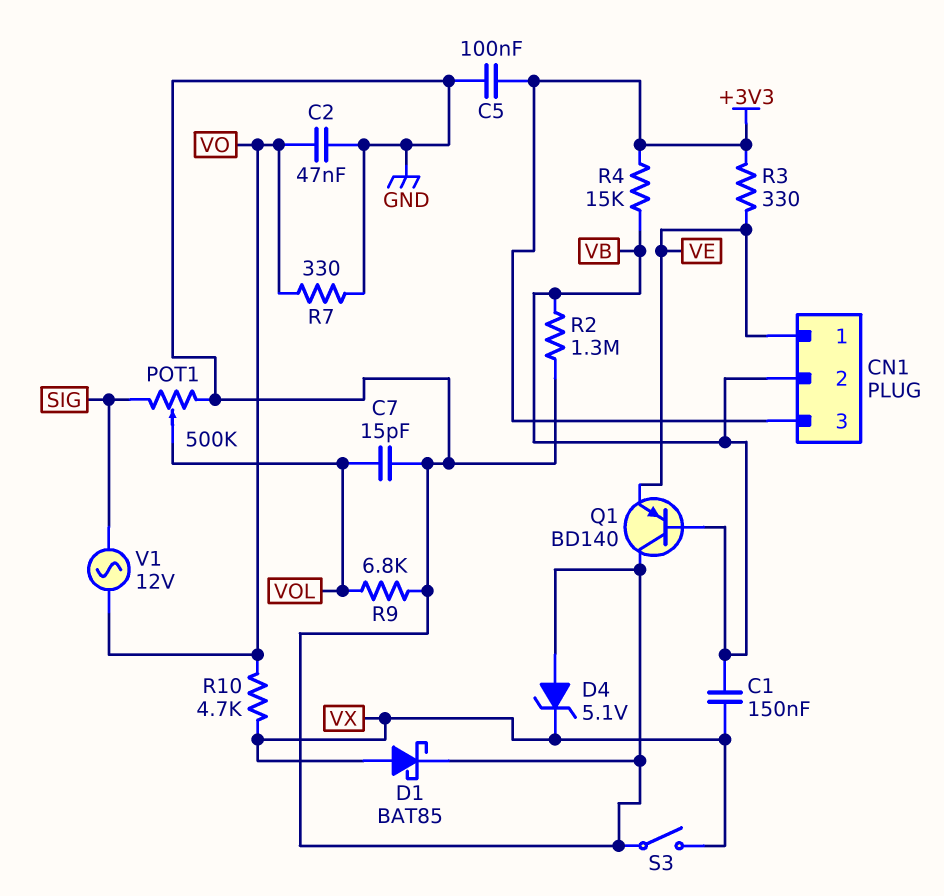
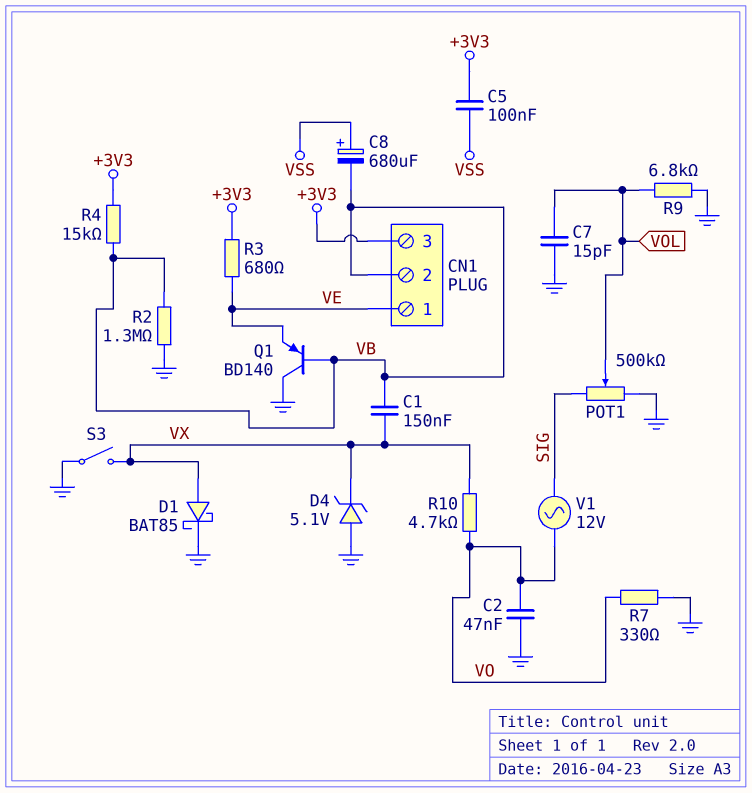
C5: 100nF (+3V3, GND) -> 100nF (+3V3, VSS)
C8: none -> 680uF (plus VSS, minus VB)
R3: 330 (+3V3, VE) -> 680 (+3V3, VE)

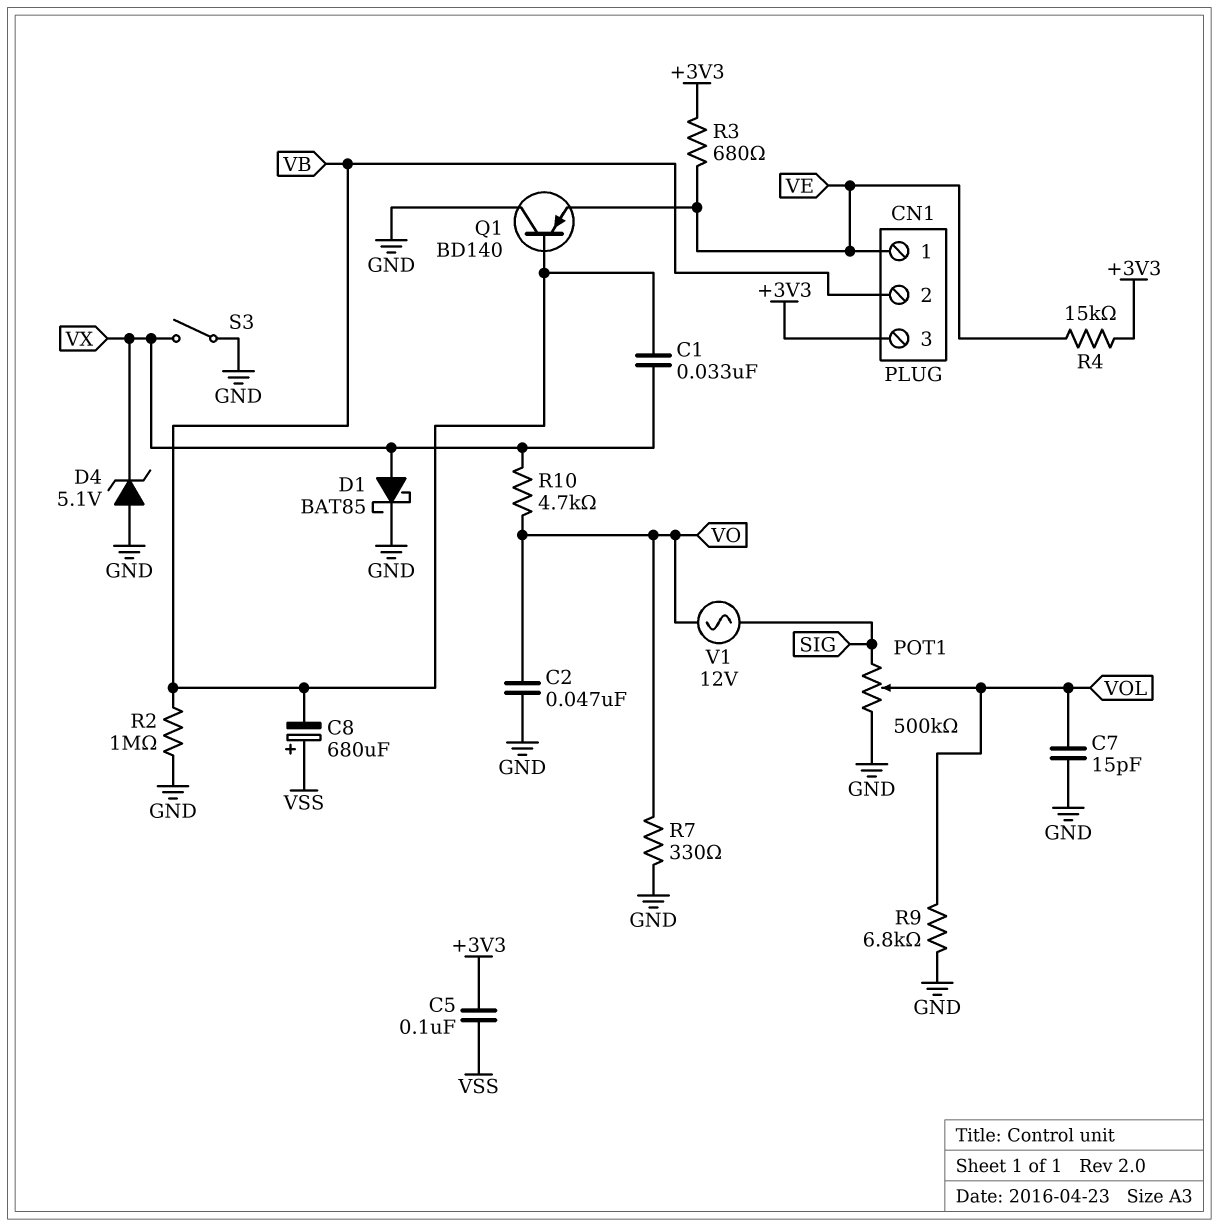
C1: 150nF (VB, VX) -> 33nF (VB, VX)
R2: 1.3M (GND, VB) -> 1M (GND, VB)
R4: 15k (+3V3, VB) -> 15k (+3V3, VE)

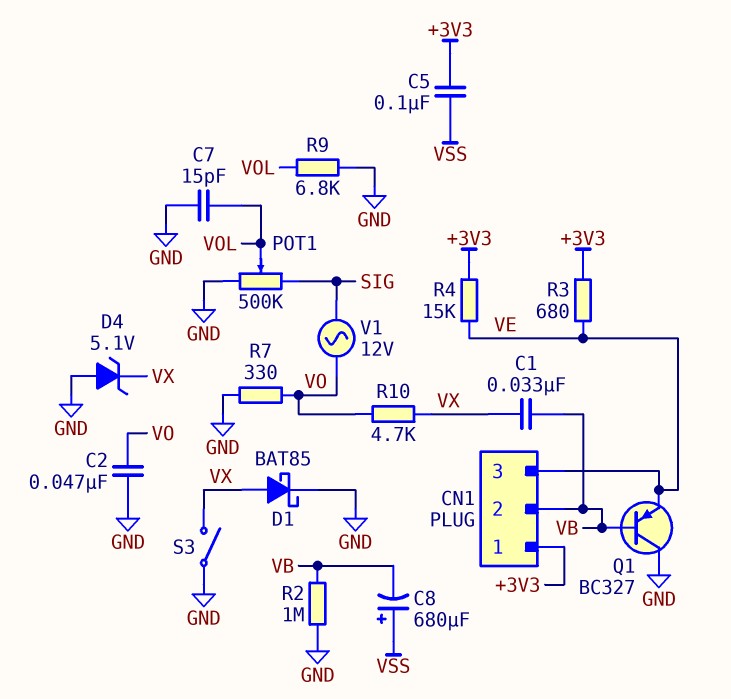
CN1 pin 1: VE -> +3V3
CN1 pin 3: +3V3 -> VE
Q1: PNP BD140 (B VB, C GND, E VE) -> PNP BC327 (B VB, C GND, E VE)

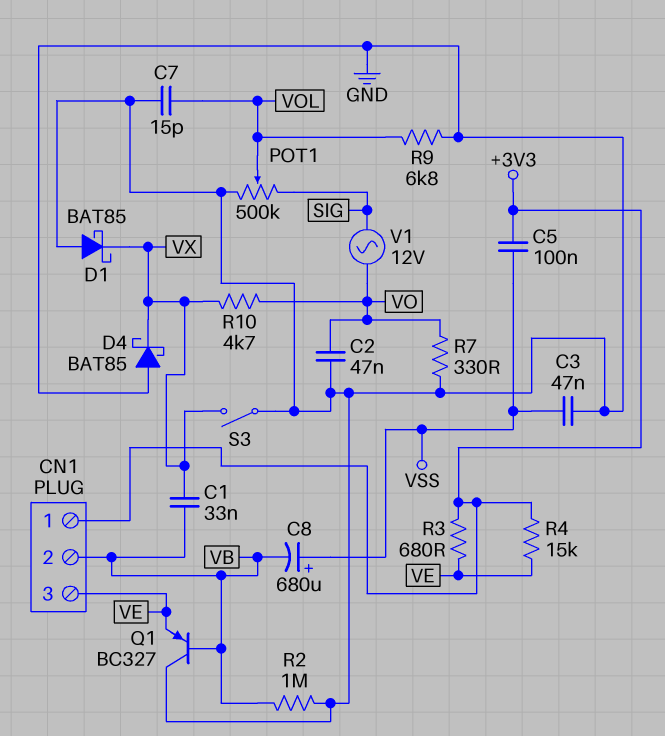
C3: none -> 47nF (GND, VSS)
D1: schottky BAT85 (A VX, K GND) -> schottky BAT85 (A GND, K VX)
D4: zener 5.1V (A GND, K VX) -> schottky BAT85 (A GND, K VX)

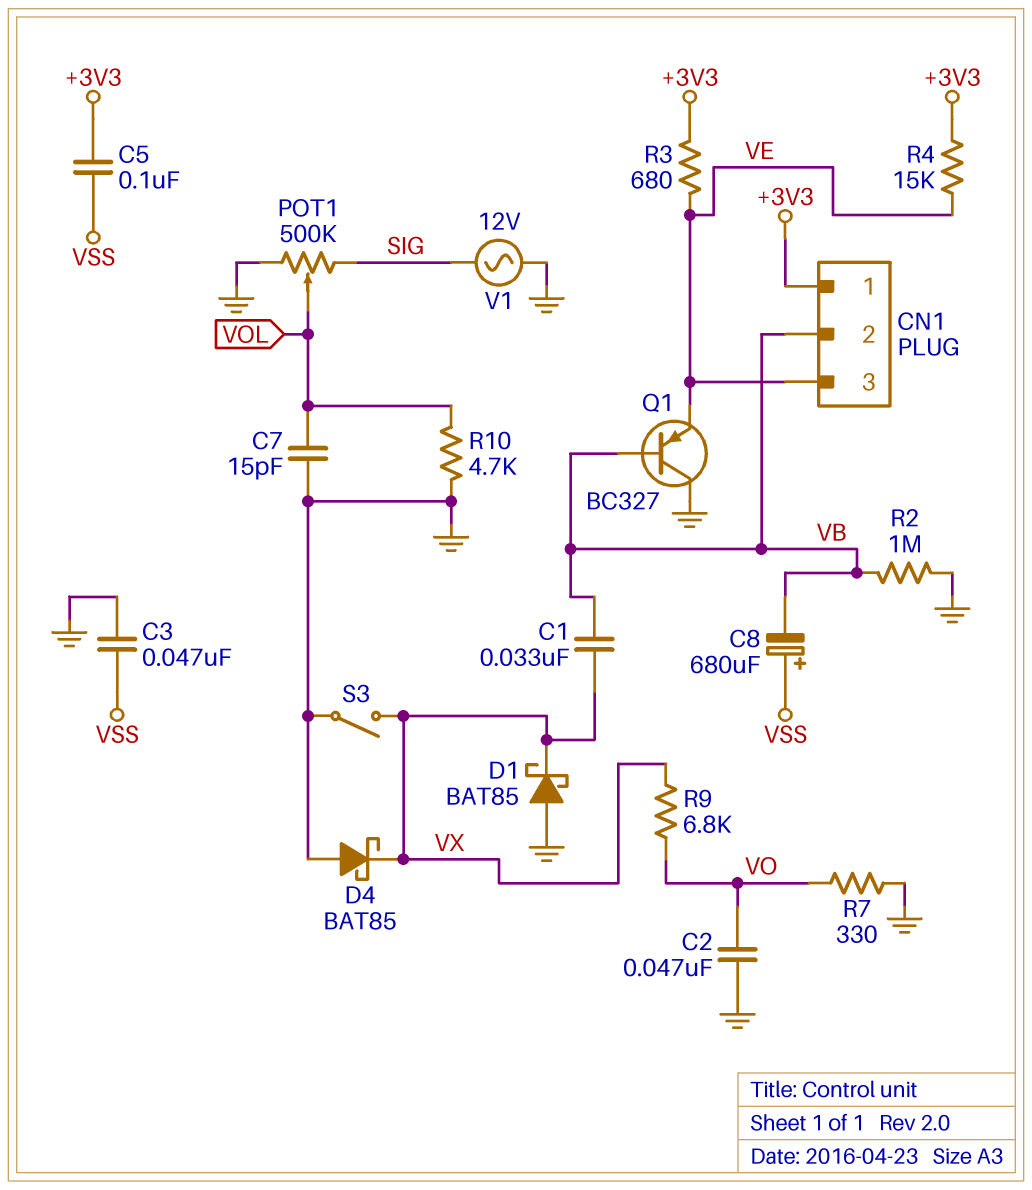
R9: 6.8k (GND, VOL) -> 6.8k (VO, VX)
R10: 4.7k (VO, VX) -> 4.7k (GND, VOL)
V1: AC 12V (SIG, VO) -> AC 12V (GND, SIG)

